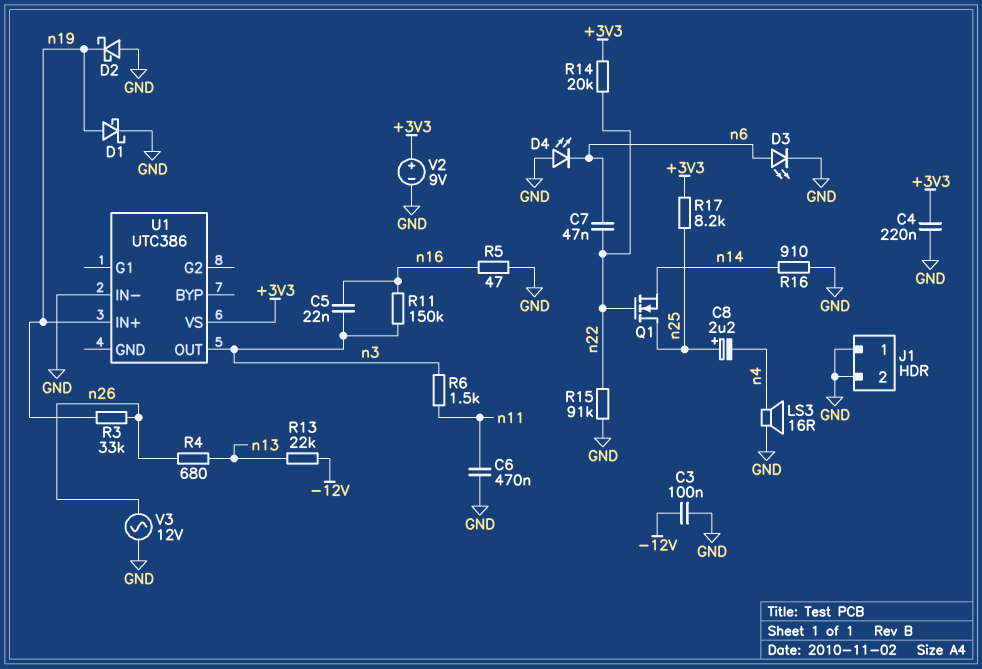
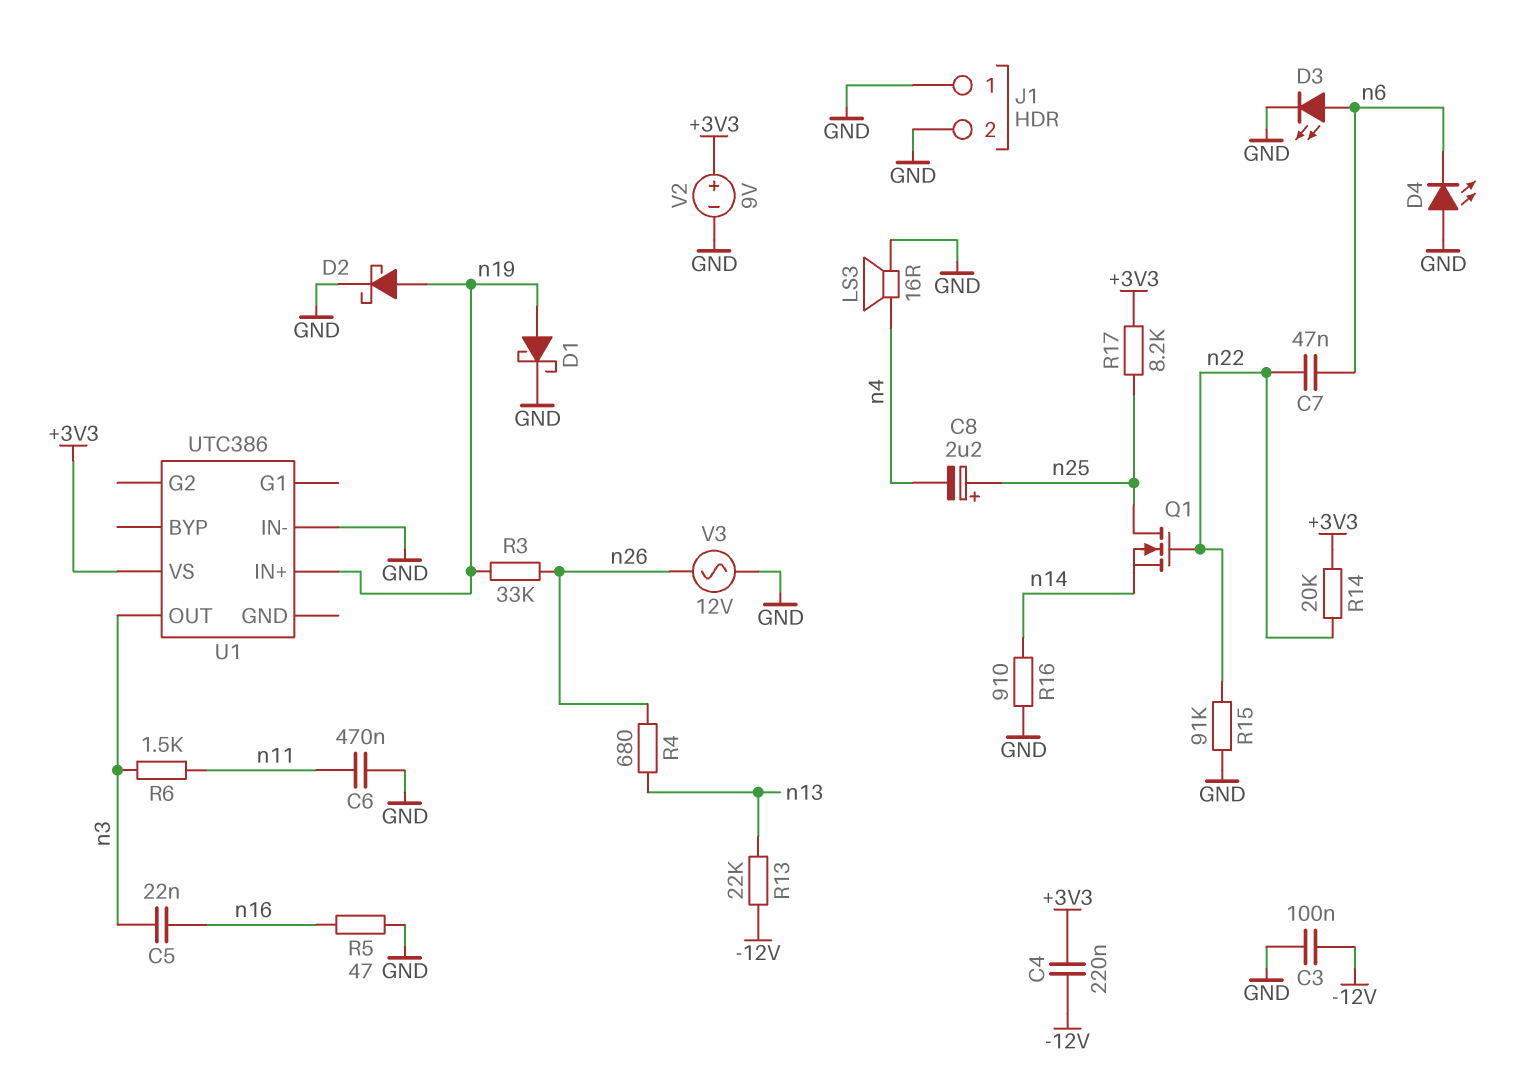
C4: 220nF (+3V3, GND) -> 220nF (+3V3, -12V)
D2: schottky (A GND, K n19) -> schottky (A n19, K GND)
R11: 150k (n3, n16) -> none

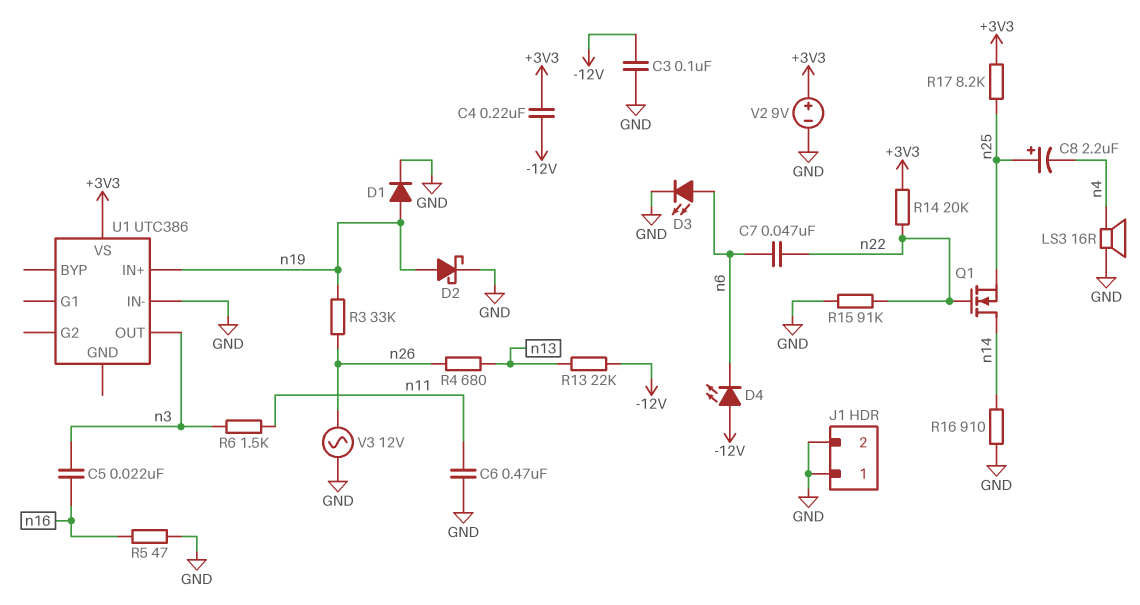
D1: schottky (A n19, K GND) -> diode (A n19, K GND)
D4: LED (A GND, K n6) -> LED (A -12V, K n6)
Q1: NMOS (G n22, D n25, S n14) -> NMOS (G n22, D n14, S n25)

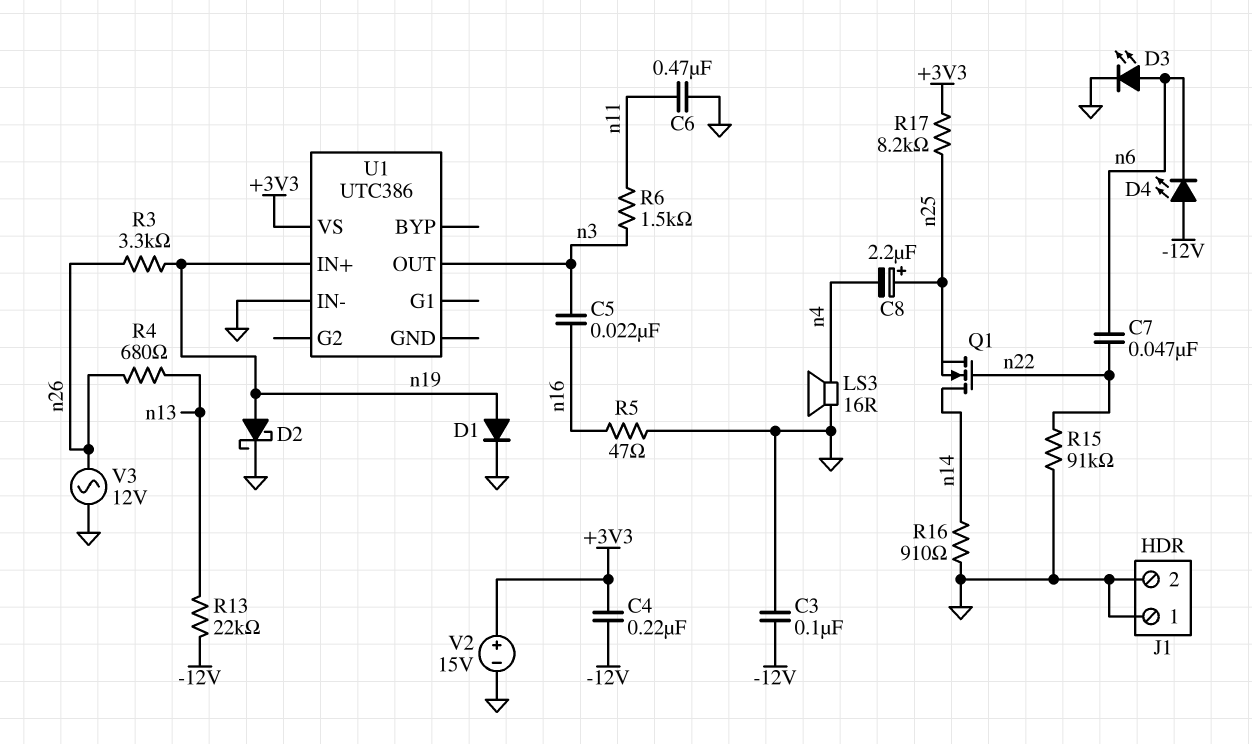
R3: 33k (n19, n26) -> 3.3k (n19, n26)
R14: 20k (+3V3, n22) -> none
V2: 9V (plus +3V3, minus GND) -> 15V (plus +3V3, minus GND)

